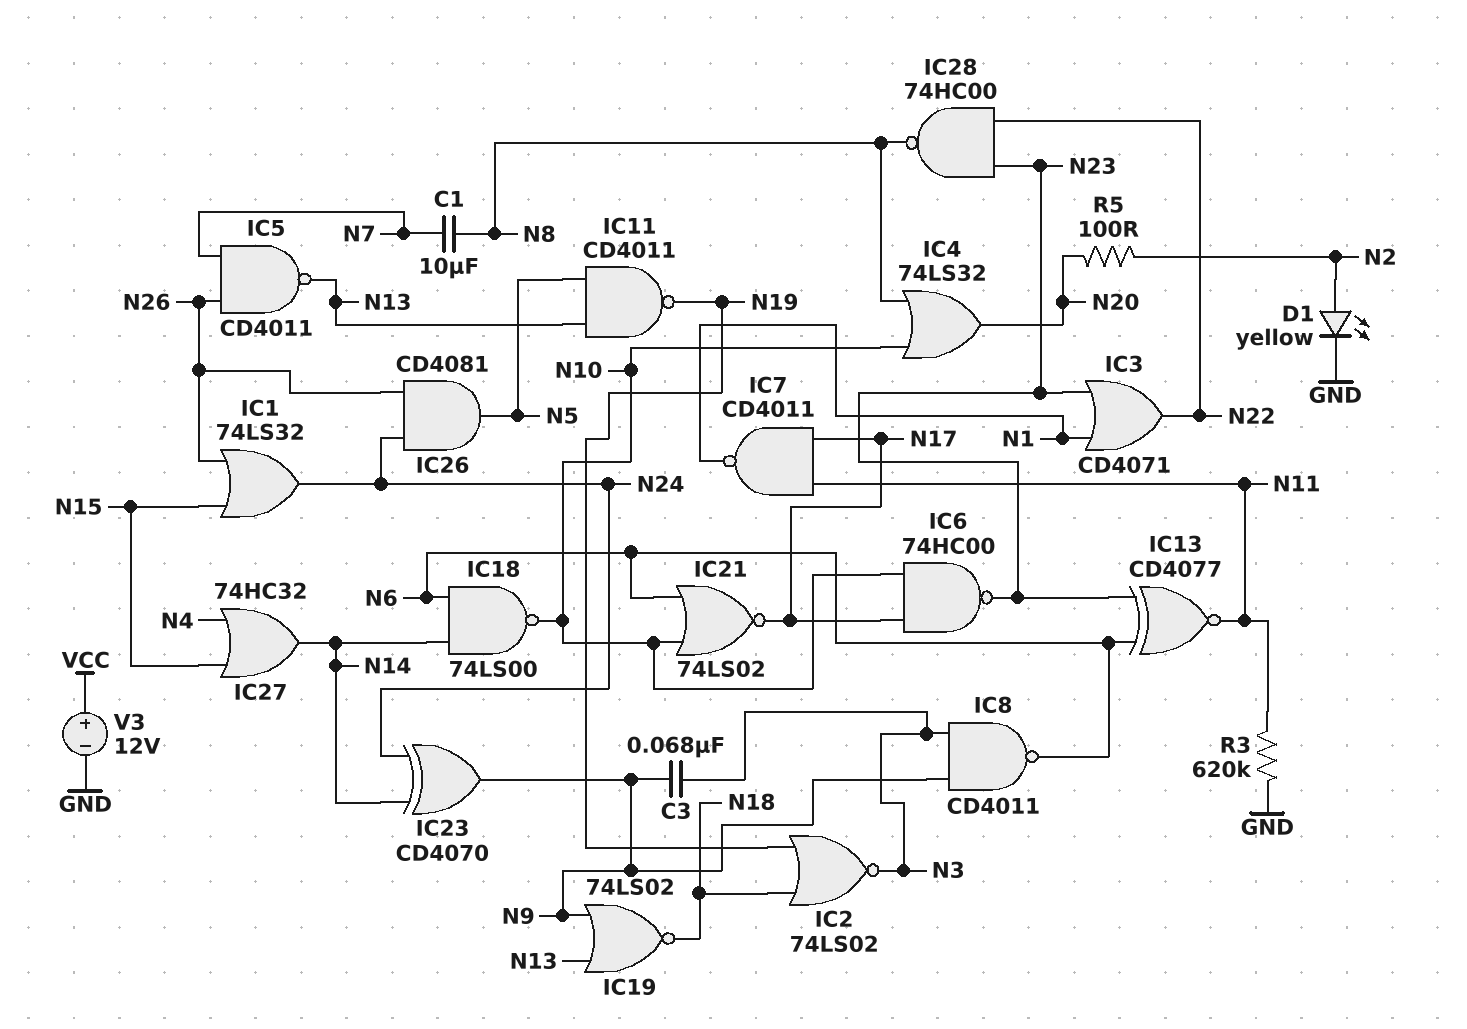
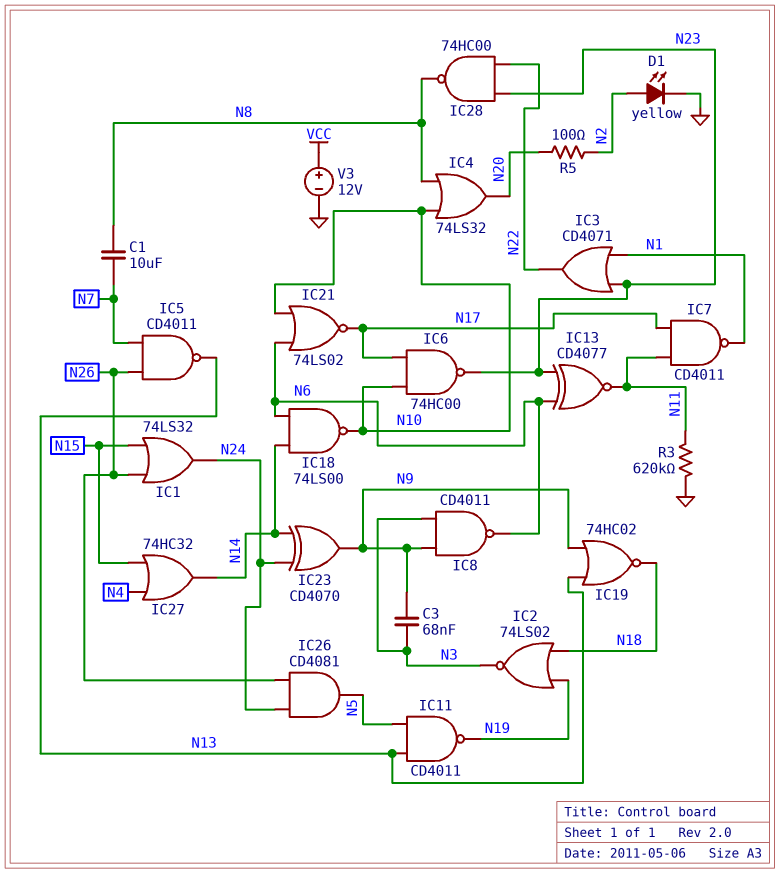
IC19: NOR 74LS02 (in N9, in N13, out N18) -> NOR 74HC02 (in N9, in N13, out N18)

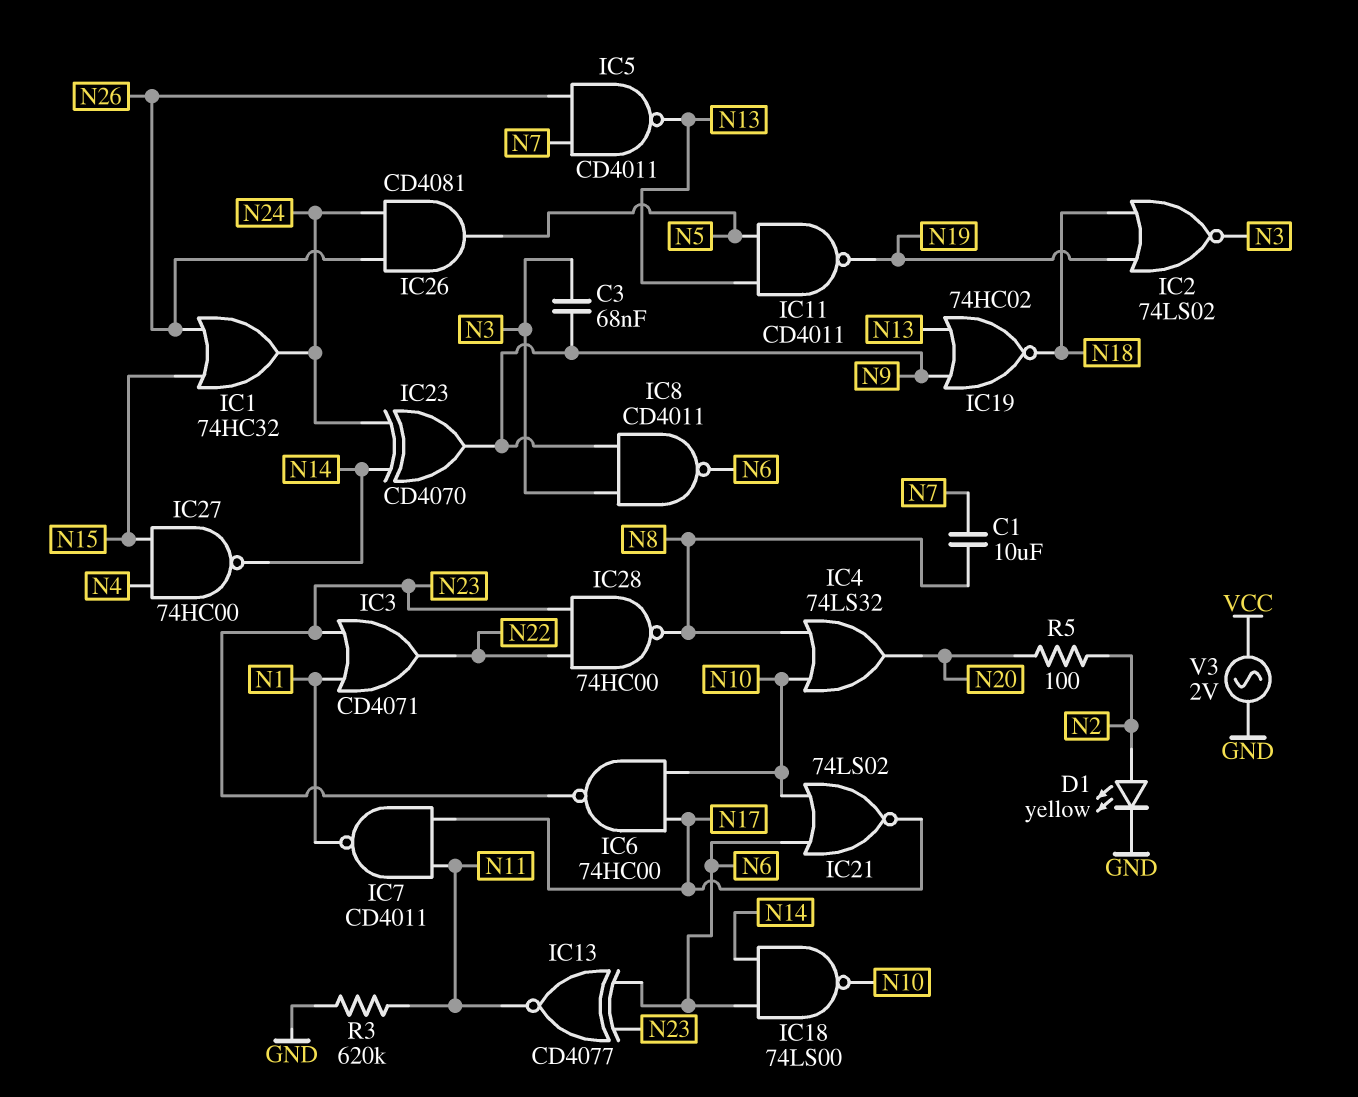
IC1: OR 74LS32 (in N15, in N26, out N24) -> OR 74HC32 (in N15, in N26, out N24)
IC27: OR 74HC32 (in N4, in N15, out N14) -> NAND 74HC00 (in N4, in N15, out N14)
V3: 12V (plus VCC, minus GND) -> AC 2V (GND, VCC)

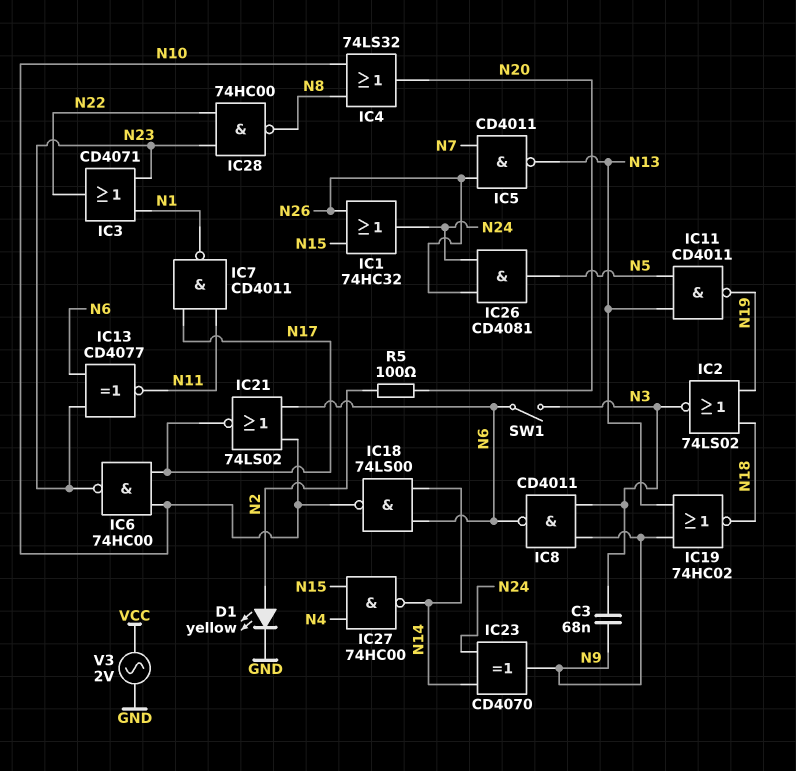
C1: 10uF (N7, N8) -> none
R3: 620k (GND, N11) -> none
SW1: none -> switch (N3, N6)

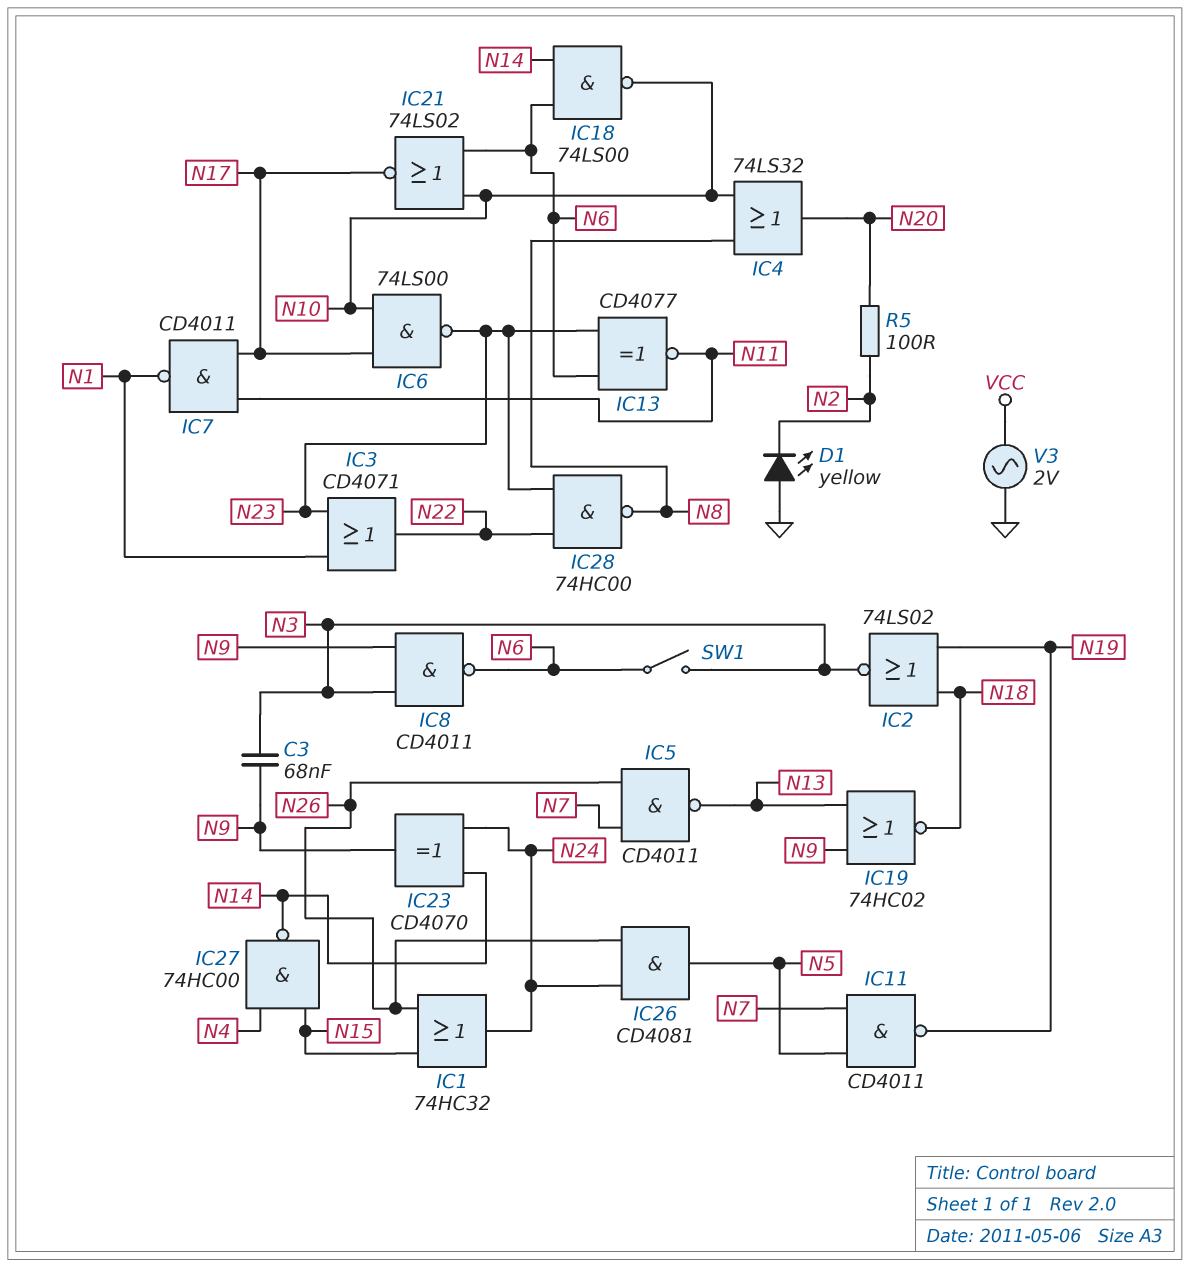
D1: LED yellow (A N2, K GND) -> LED yellow (A GND, K N2)
IC6: NAND 74HC00 (in N10, in N17, out N23) -> NAND 74LS00 (in N10, in N17, out N23)
IC11: NAND CD4011 (in N5, in N13, out N19) -> NAND CD4011 (in N5, in N7, out N19)

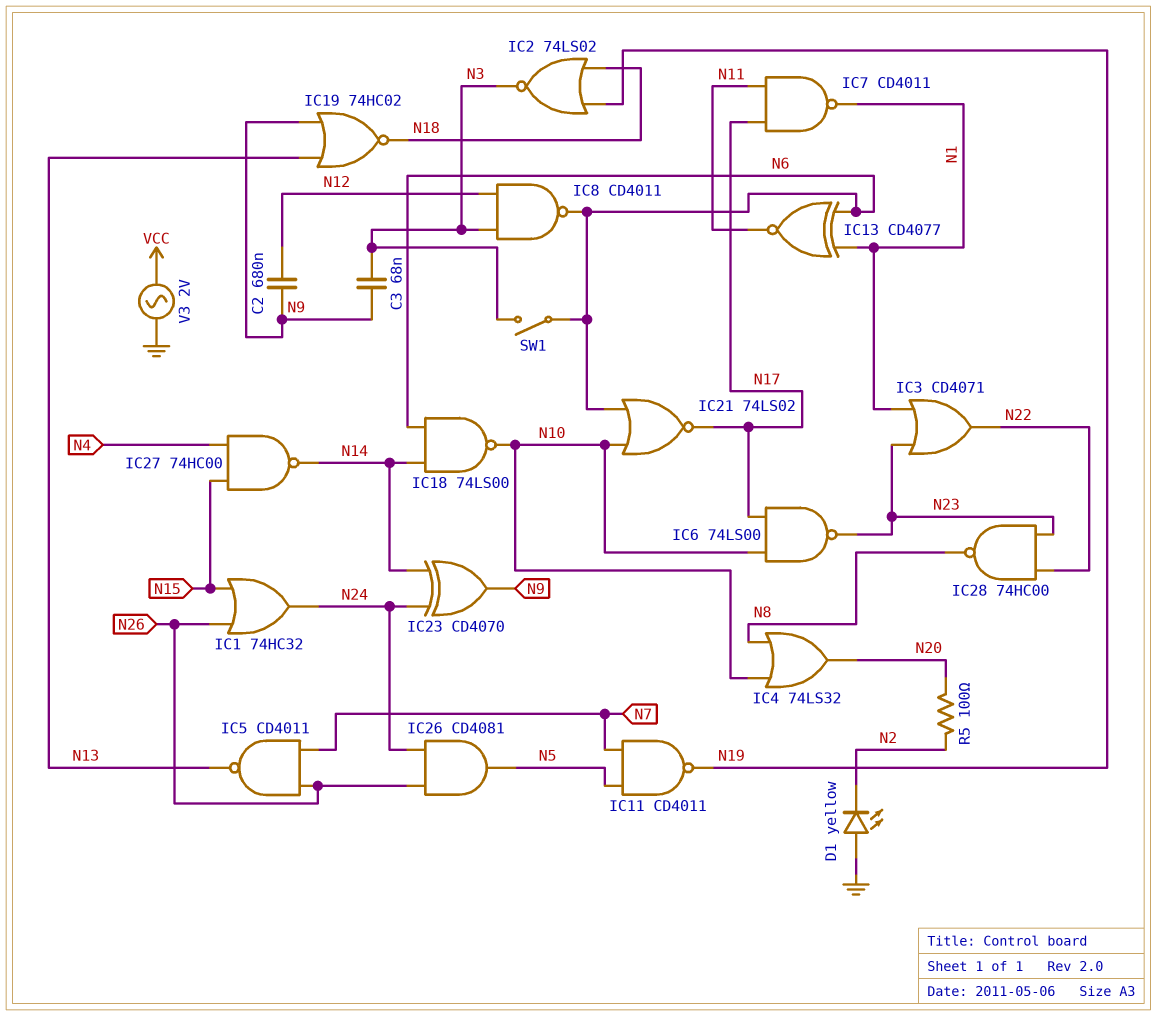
C2: none -> 680nF (N9, N12)
IC8: NAND CD4011 (in N3, in N9, out N6) -> NAND CD4011 (in N3, in N12, out N6)
IC13: XNOR CD4077 (in N6, in N23, out N11) -> XNOR CD4077 (in N1, in N6, out N11)

